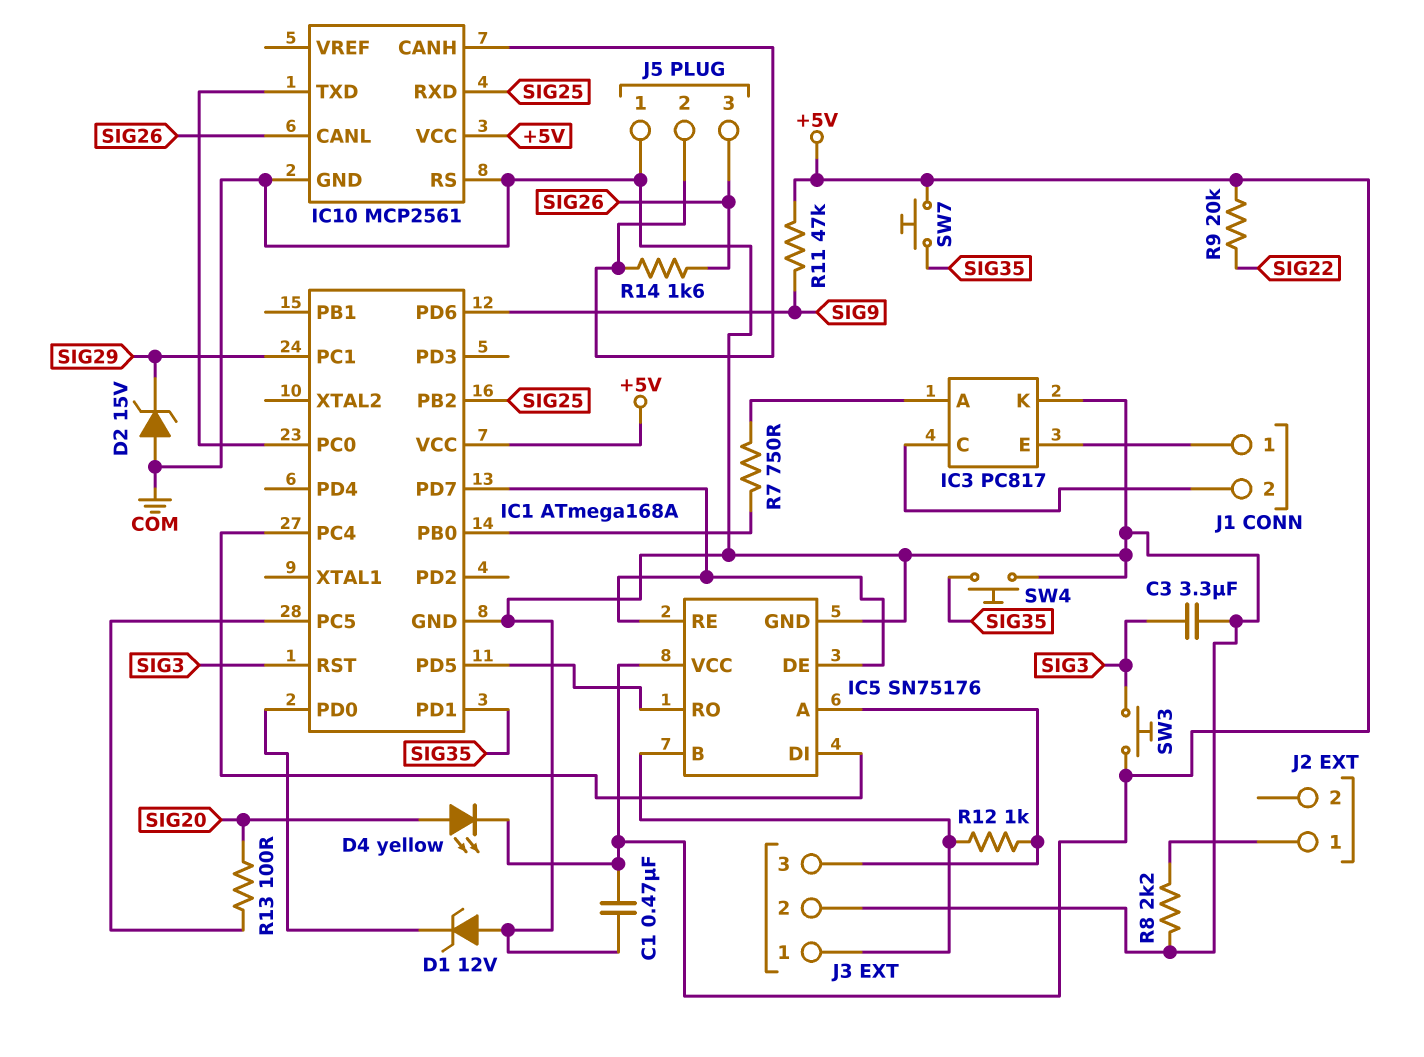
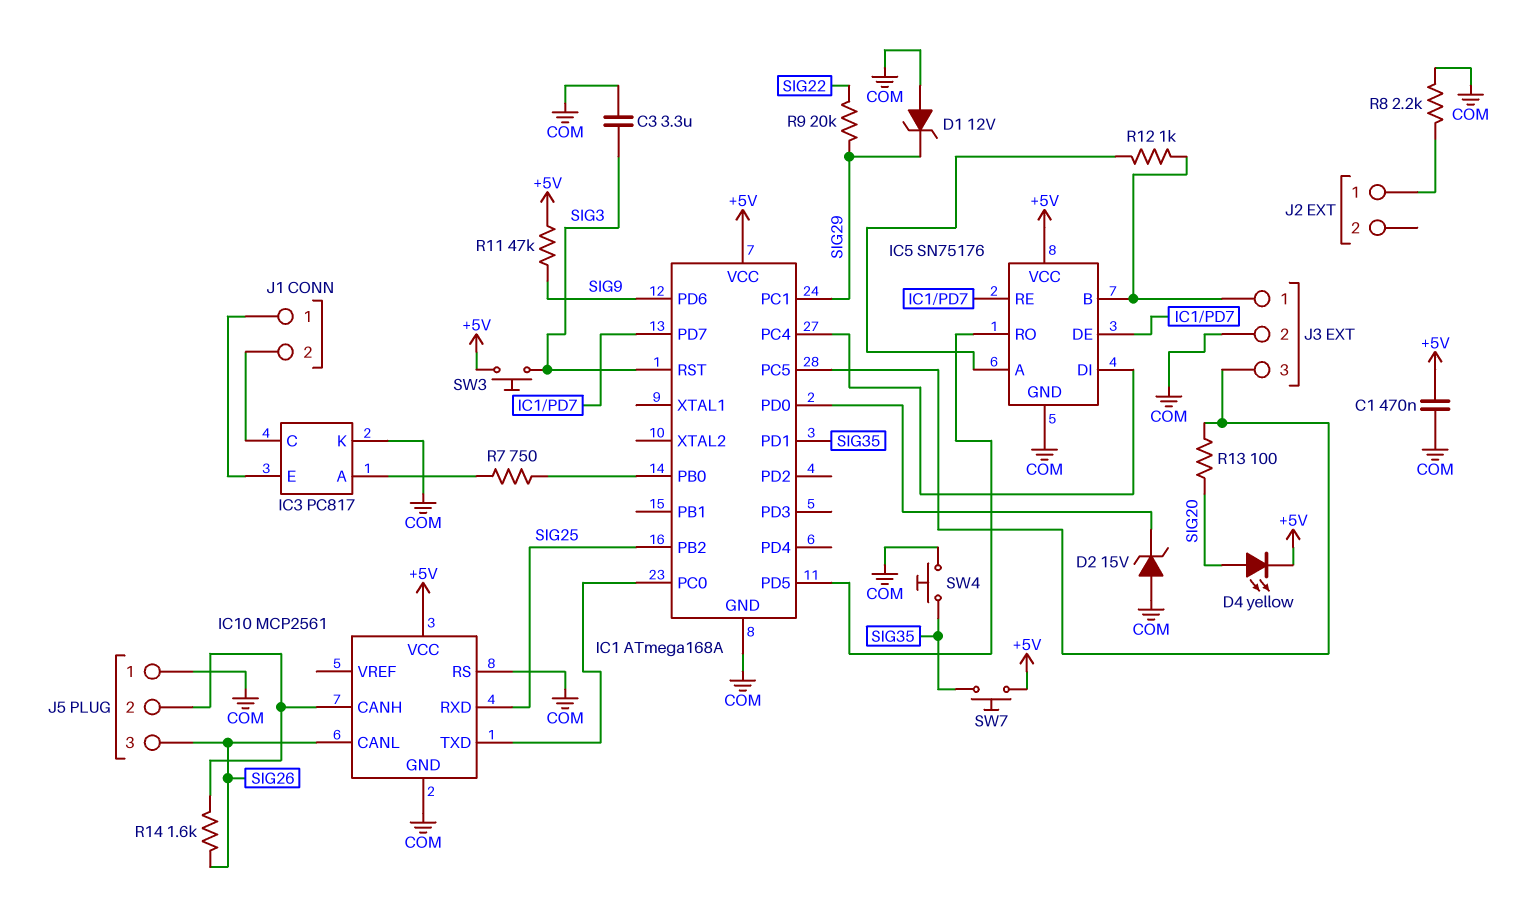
D1: zener 12V (A COM, K IC1/PD0) -> zener 12V (A COM, K SIG29)
D2: zener 15V (A COM, K SIG29) -> zener 15V (A COM, K IC1/PD0)
J3 pin 3: IC5/A -> IC1/PC5
R9: 20k (+5V, SIG22) -> 20k (SIG22, SIG29)

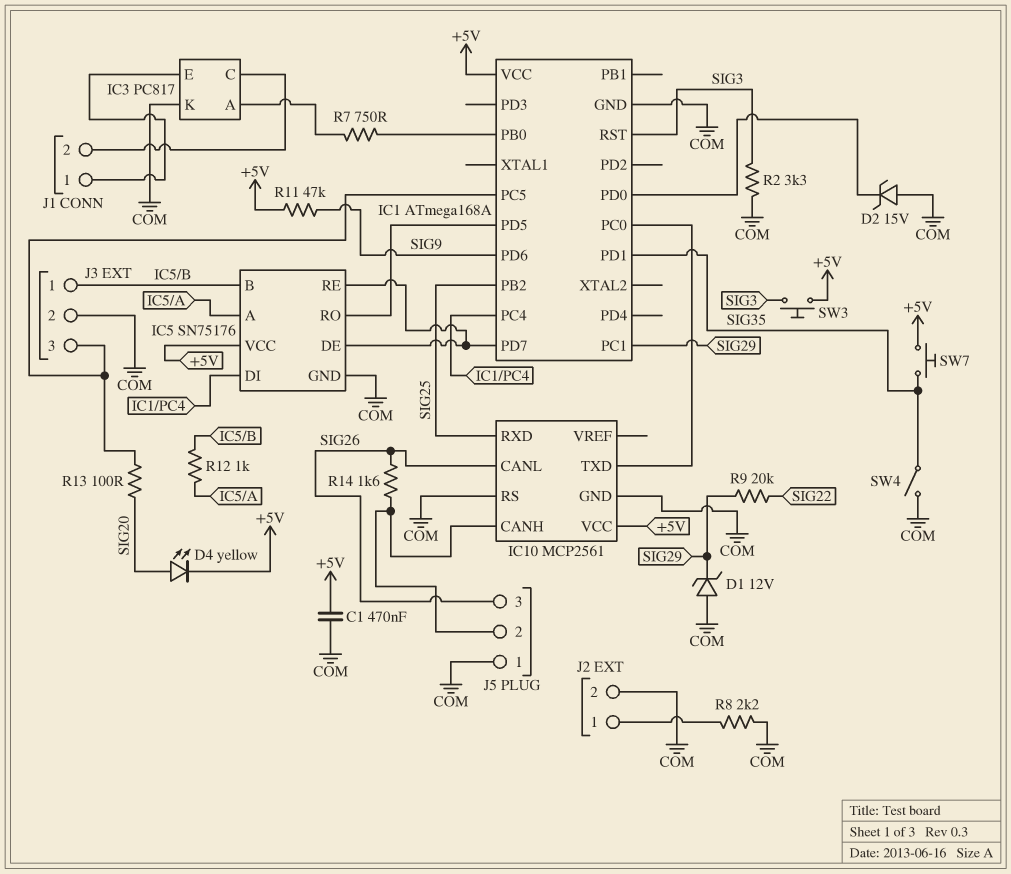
C3: 3.3uF (COM, SIG3) -> none
J2 pin 2: none -> COM
R2: none -> 3.3k (COM, SIG3)
SW4: button (COM, SIG35) -> switch (COM, SIG35)

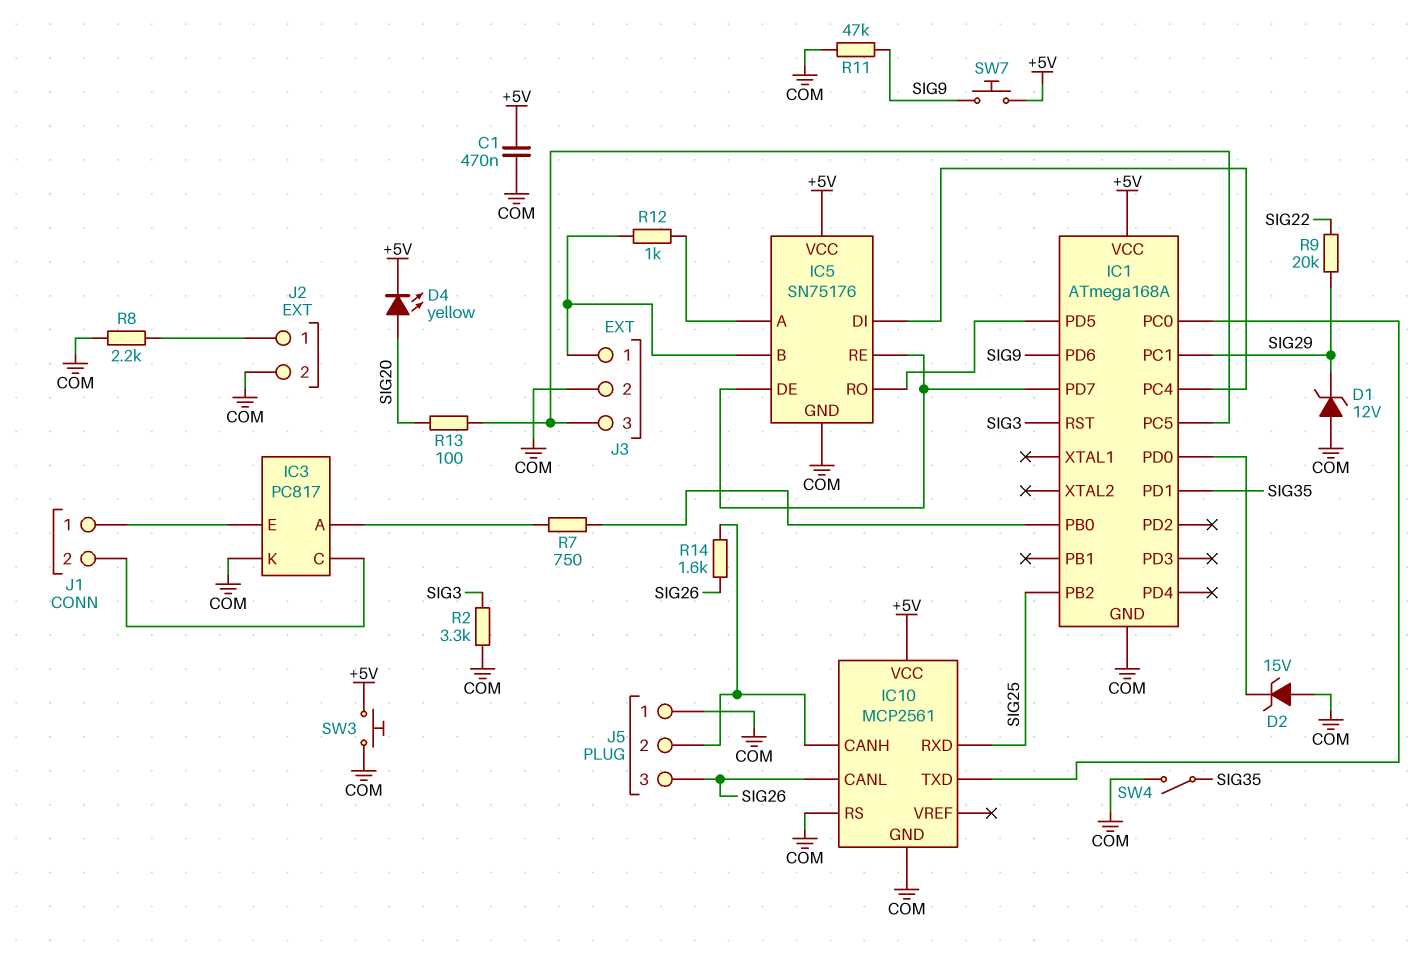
R11: 47k (+5V, SIG9) -> 47k (COM, SIG9)
SW3: button (+5V, SIG3) -> button (+5V, COM)
SW7: button (+5V, SIG35) -> button (+5V, SIG9)

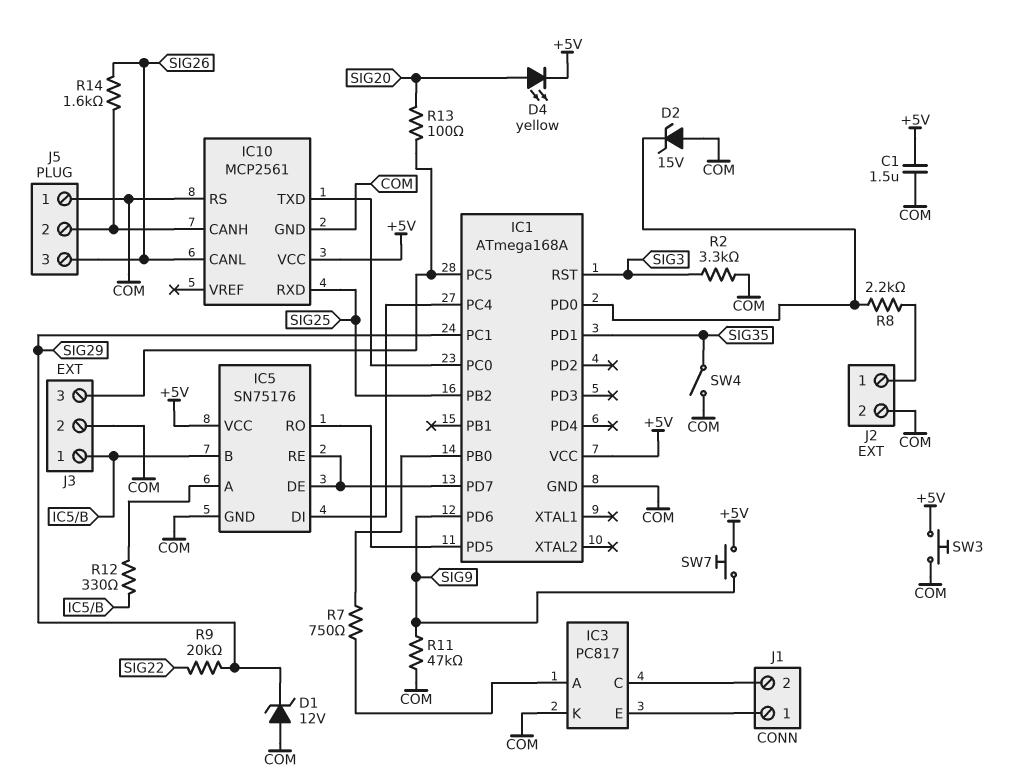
C1: 470nF (+5V, COM) -> 1.5uF (+5V, COM)
R8: 2.2k (COM, J2/1) -> 2.2k (IC1/PD0, J2/1)
R12: 1k (IC5/A, IC5/B) -> 330 (IC5/A, IC5/B)

